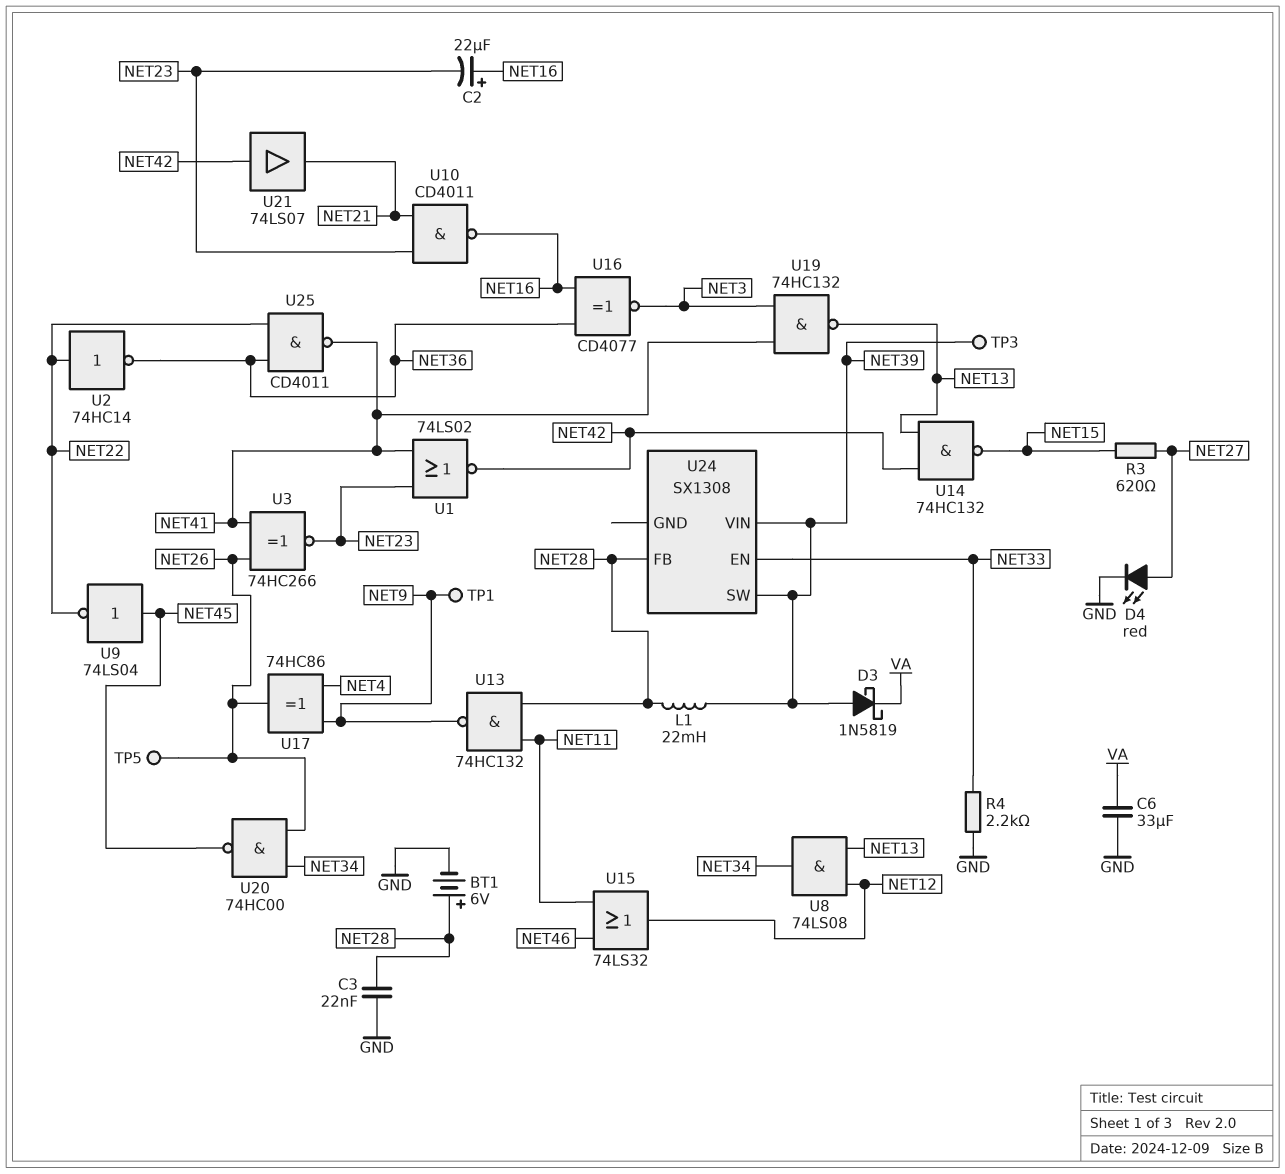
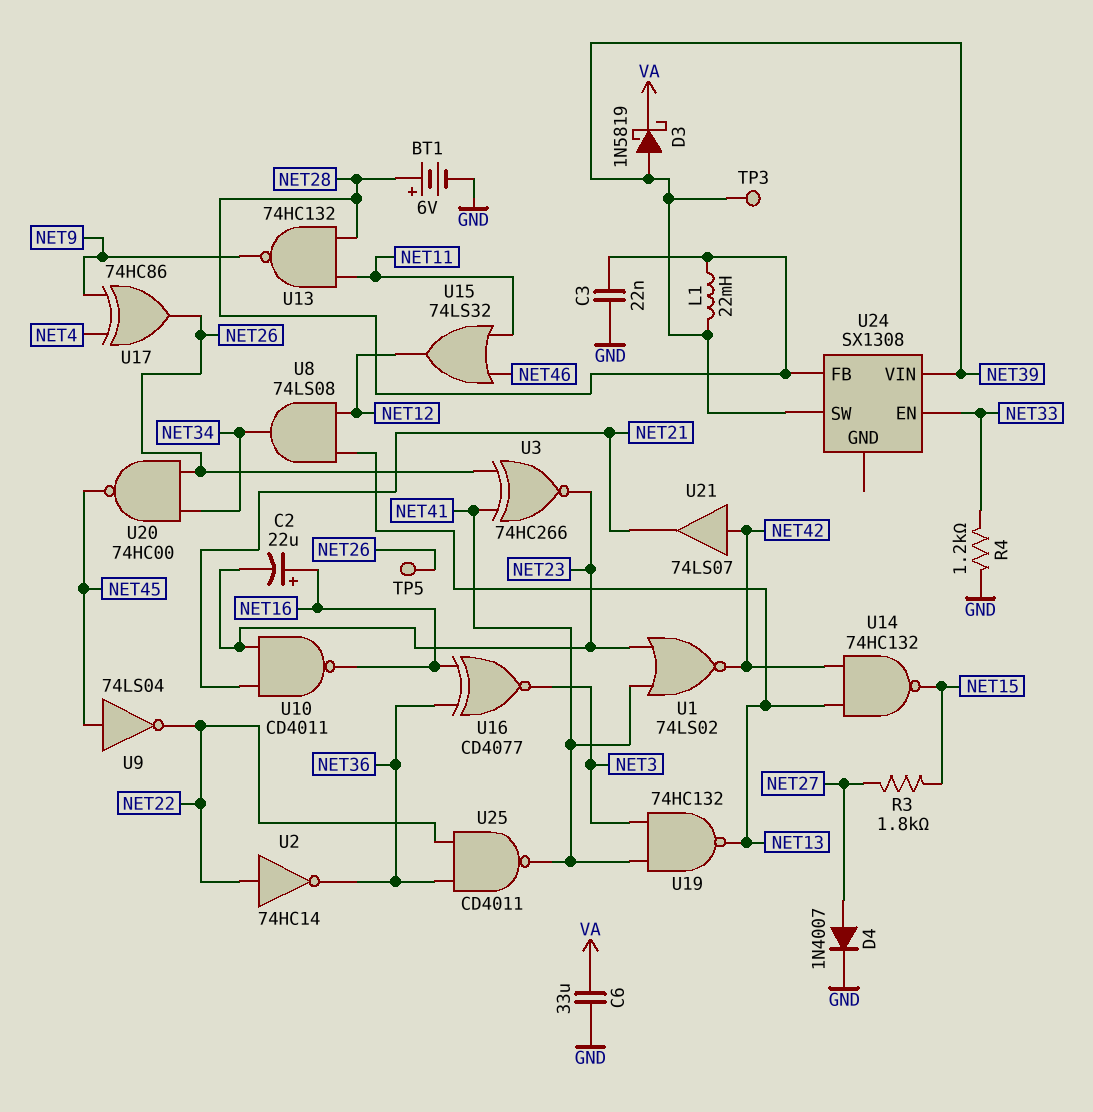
D4: LED red (A NET27, K GND) -> diode 1N4007 (A NET27, K GND)
R3: 620 (NET15, NET27) -> 1.8k (NET15, NET27)
R4: 2.2k (GND, NET33) -> 1.2k (GND, NET33)
TP1: test point (NET9) -> none

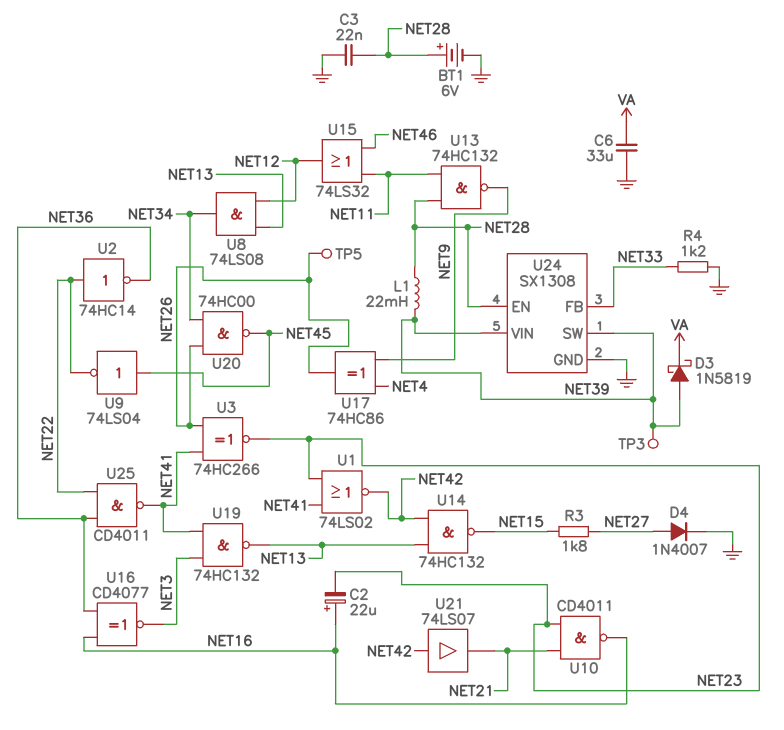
U24 pin EN: NET33 -> NET28
U24 pin FB: NET28 -> NET33
U24 pin GND: none -> GND

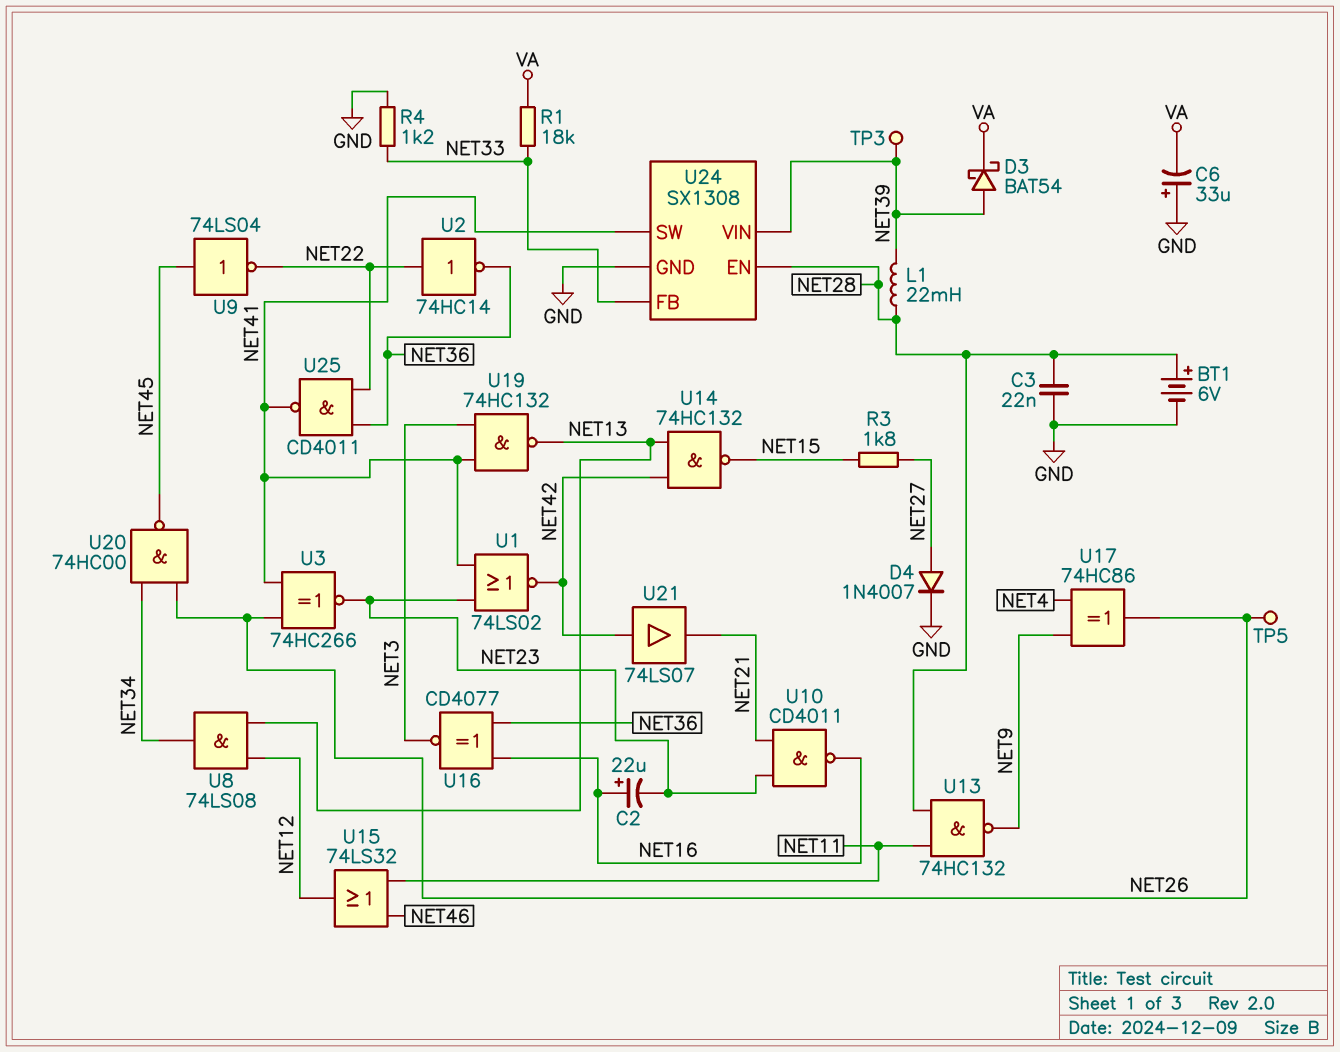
C6: 33uF (GND, VA) -> 33uF (plus GND, minus VA)
D3: schottky 1N5819 (A NET39, K VA) -> schottky BAT54 (A NET39, K VA)
R1: none -> 18k (NET33, VA)
U24 pin SW: NET39 -> NET41

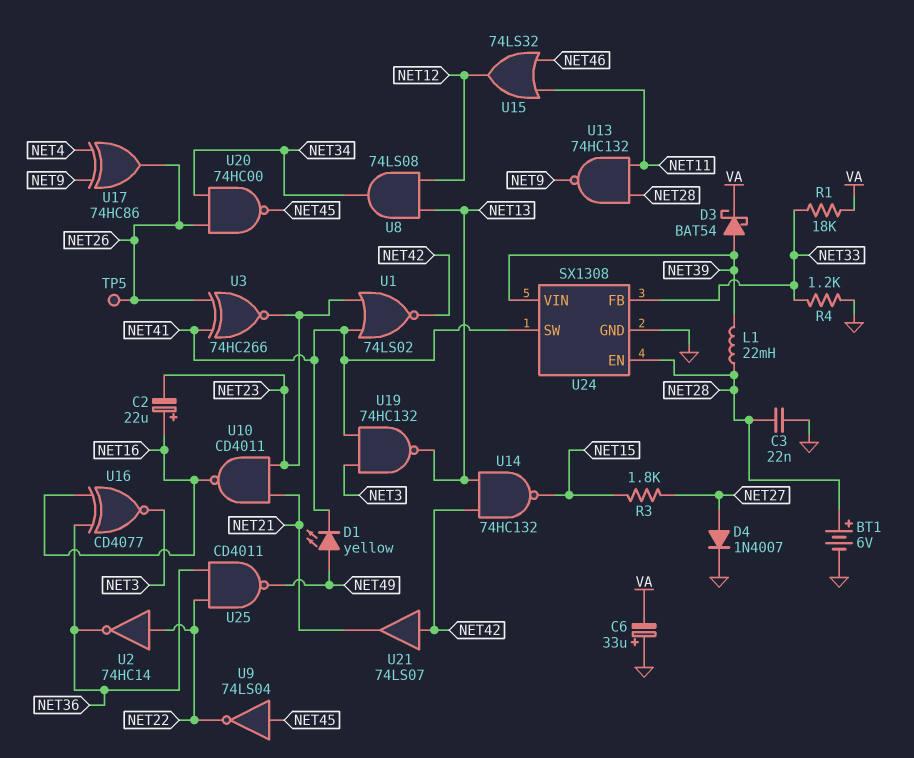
D1: none -> LED yellow (A NET49, K NET41)
TP3: test point (NET39) -> none
U25: NAND CD4011 (in NET22, in NET36, out NET41) -> NAND CD4011 (in NET22, in NET36, out NET49)

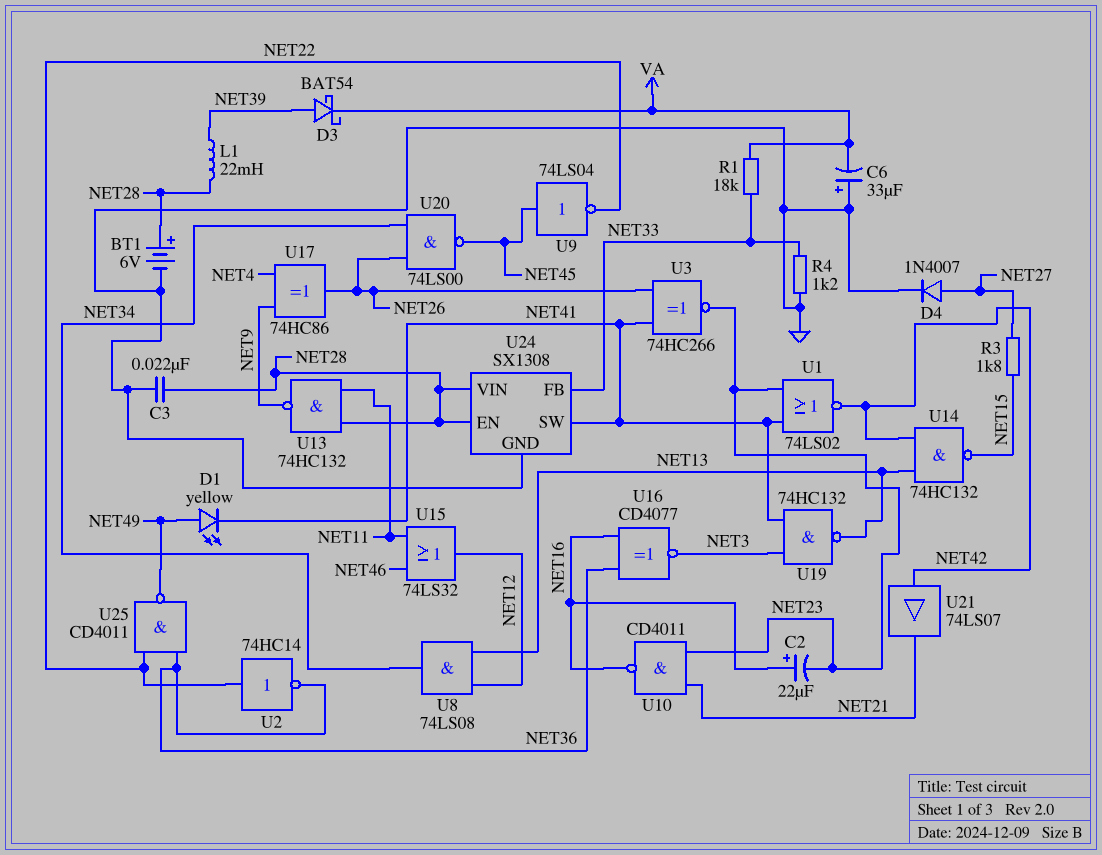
TP5: test point (NET26) -> none
U20: NAND 74HC00 (in NET26, in NET34, out NET45) -> NAND 74LS00 (in NET26, in NET34, out NET45)
U24 pin VIN: NET39 -> NET28

